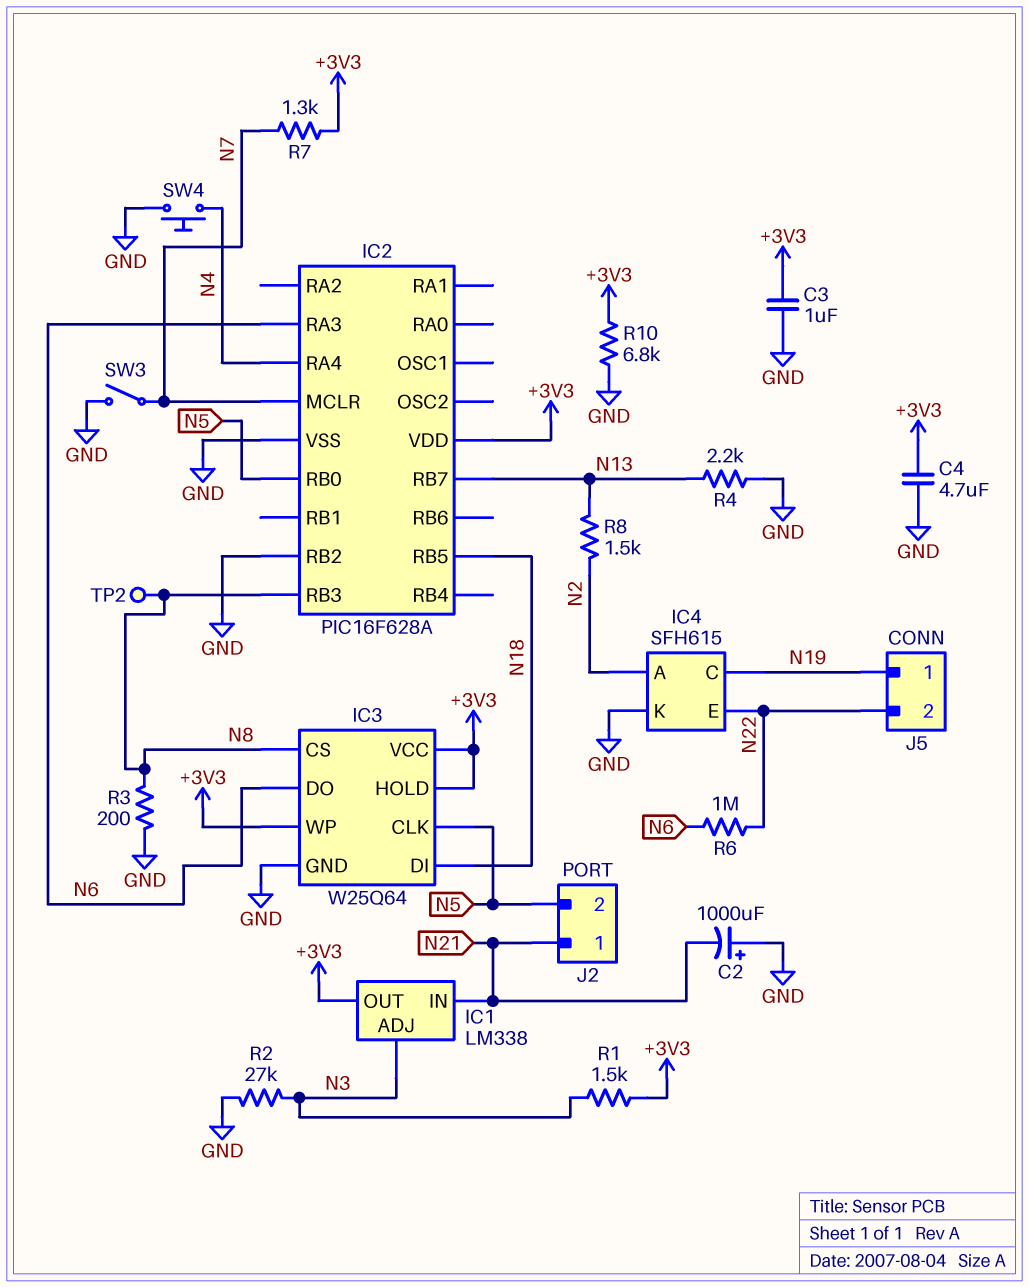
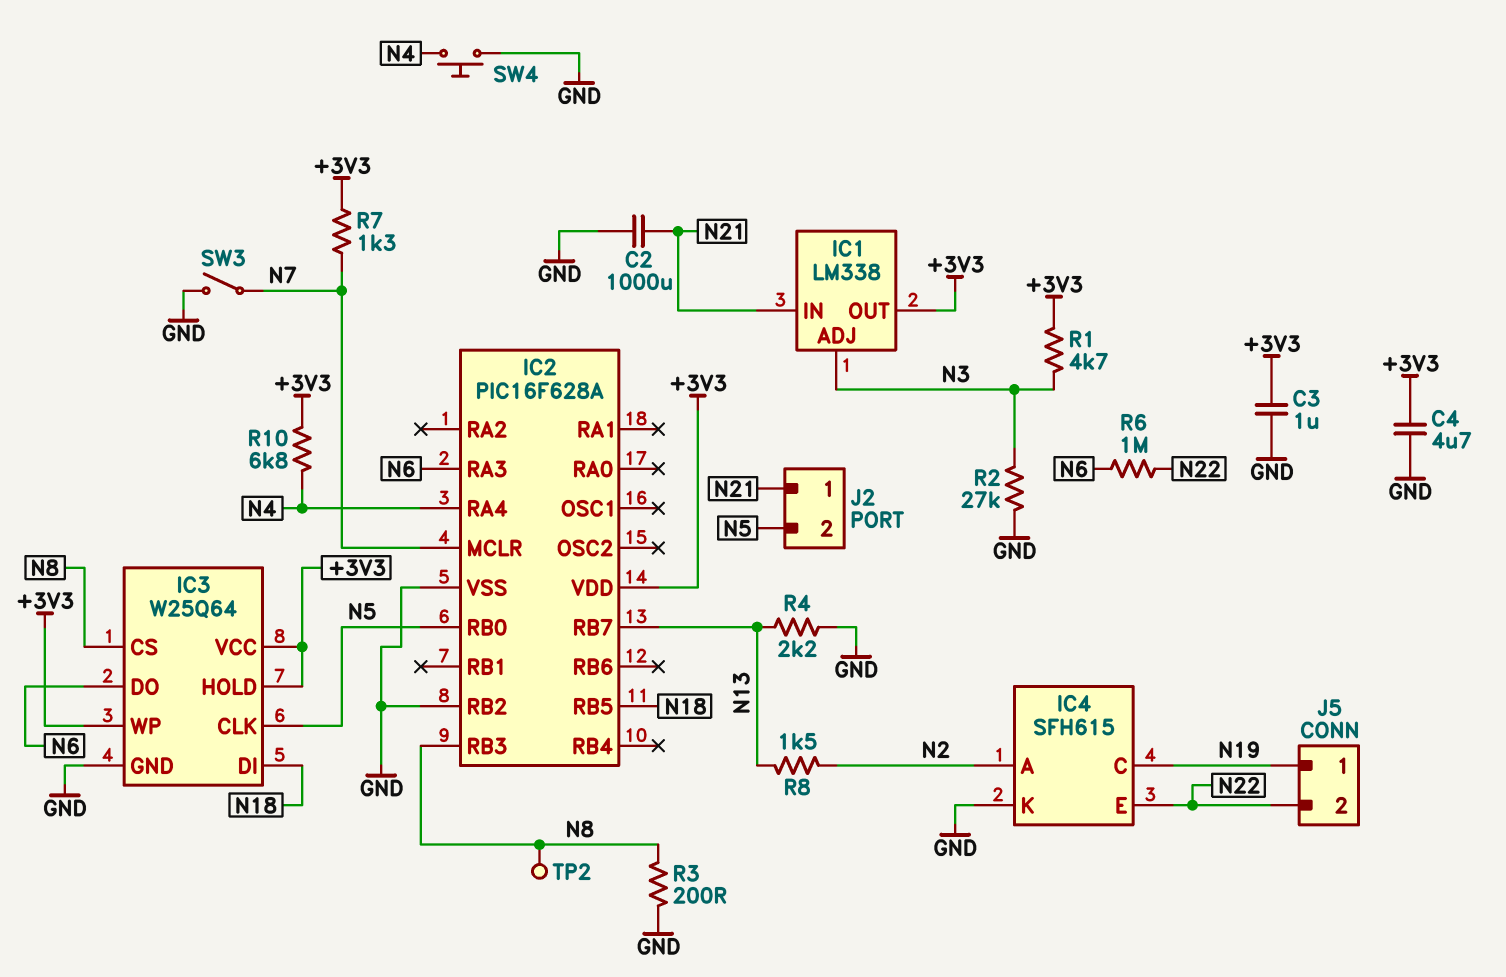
C2: 1000uF (plus GND, minus N21) -> 1000uF (GND, N21)
R1: 1.5k (+3V3, N3) -> 4.7k (+3V3, N3)
R10: 6.8k (+3V3, GND) -> 6.8k (+3V3, N4)

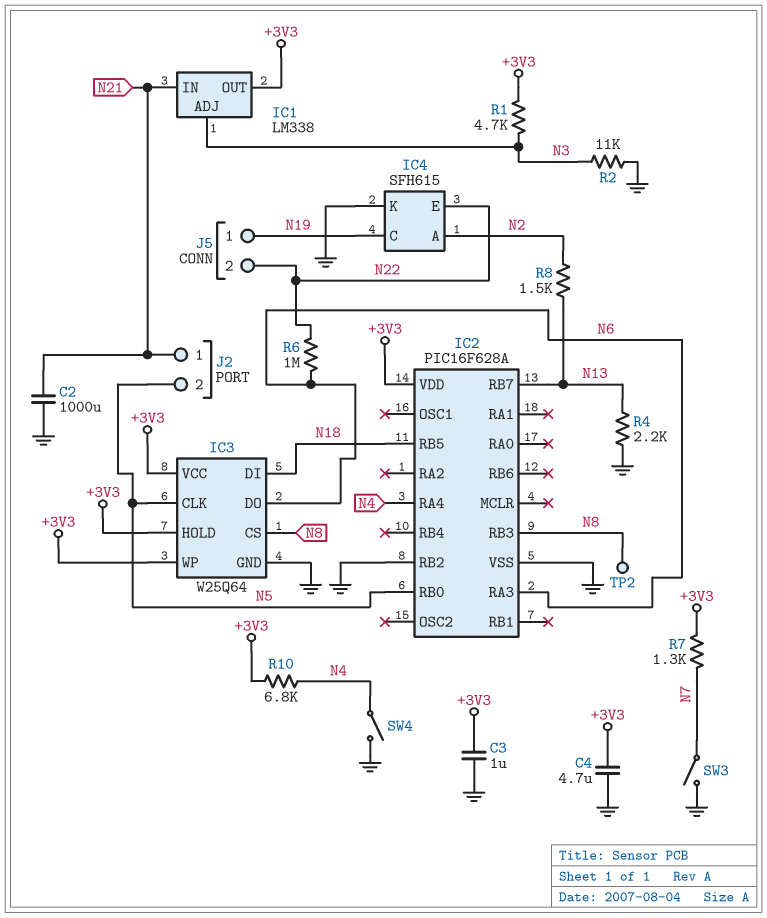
IC2 pin MCLR: N7 -> none
R2: 27k (GND, N3) -> 11k (GND, N3)
R3: 200 (GND, N8) -> none
SW4: button (GND, N4) -> switch (GND, N4)

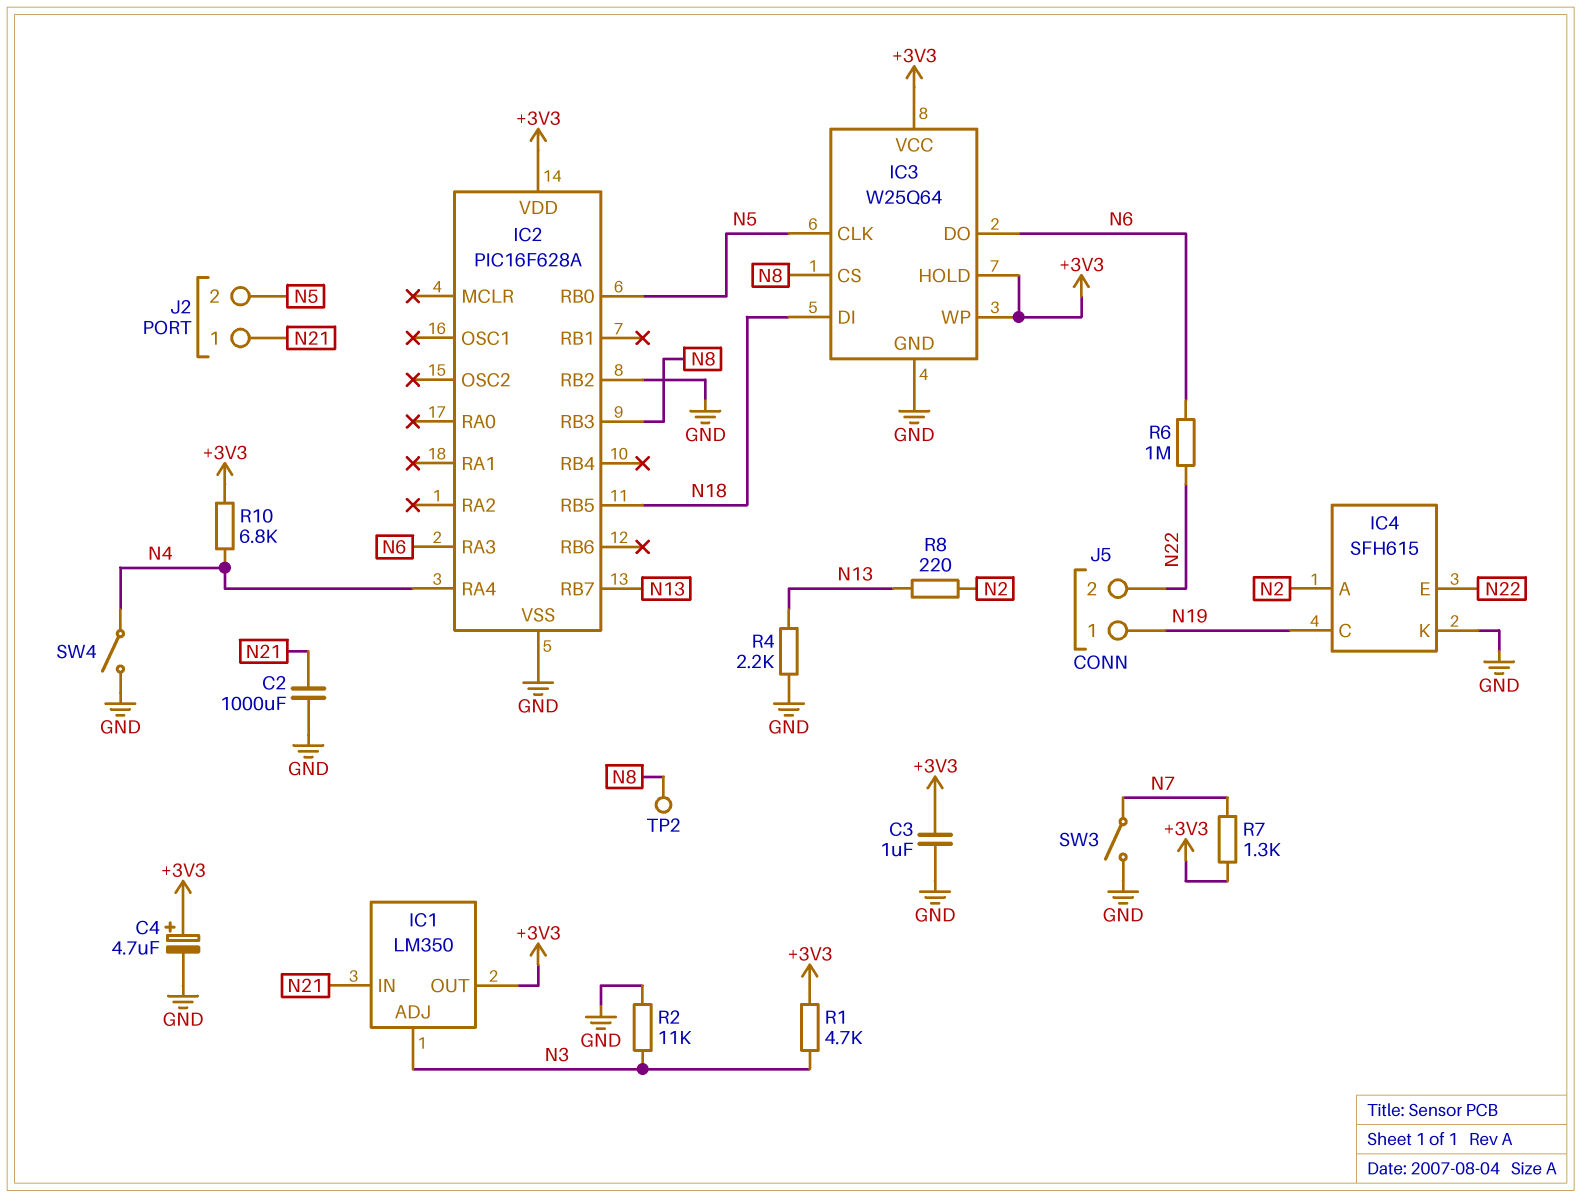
C4: 4.7uF (+3V3, GND) -> 4.7uF (plus +3V3, minus GND)
IC1: LM338 -> LM350
R8: 1.5k (N2, N13) -> 220 (N2, N13)

